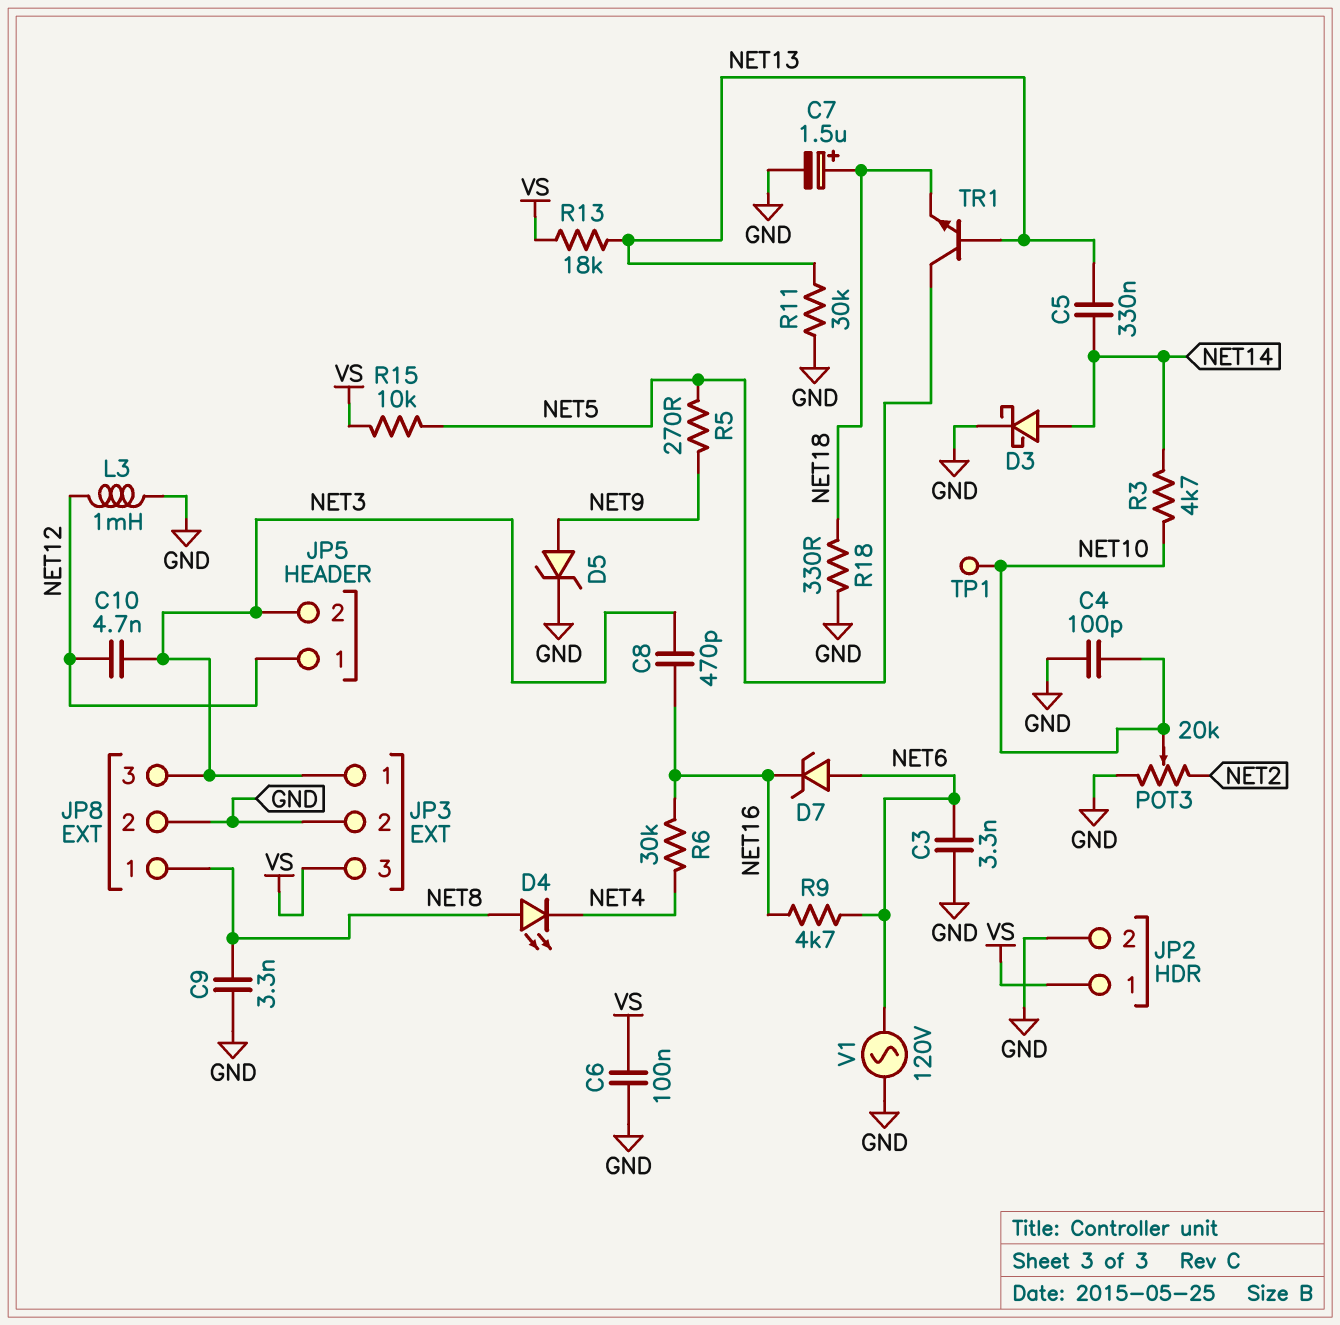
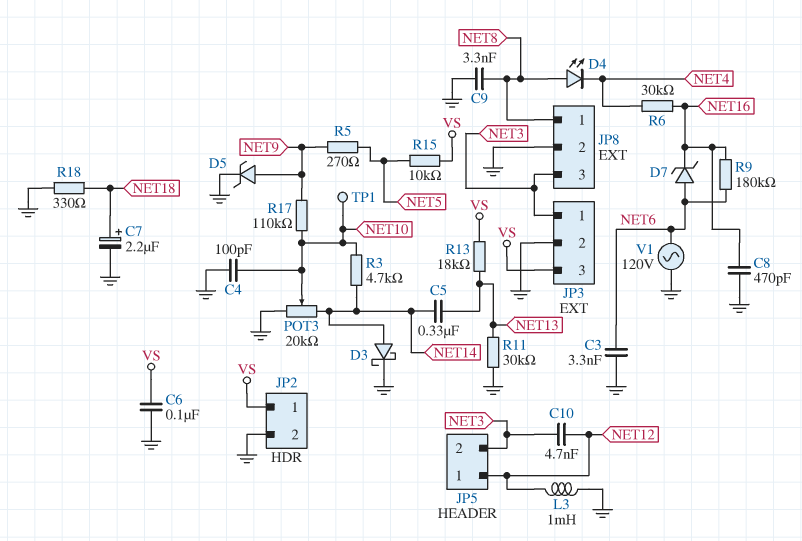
C7: 1.5uF (plus NET18, minus GND) -> 2.2uF (plus NET18, minus GND)
C8: 470pF (NET3, NET16) -> 470pF (GND, NET16)
POT3: 20k (GND, NET2, wiper NET10) -> 20k (GND, NET14, wiper NET10)
R9: 4.7k (NET6, NET16) -> 180k (NET6, NET16)
R17: none -> 110k (NET9, NET10)
TR1: NPN (B NET13, C NET5, E NET18) -> none

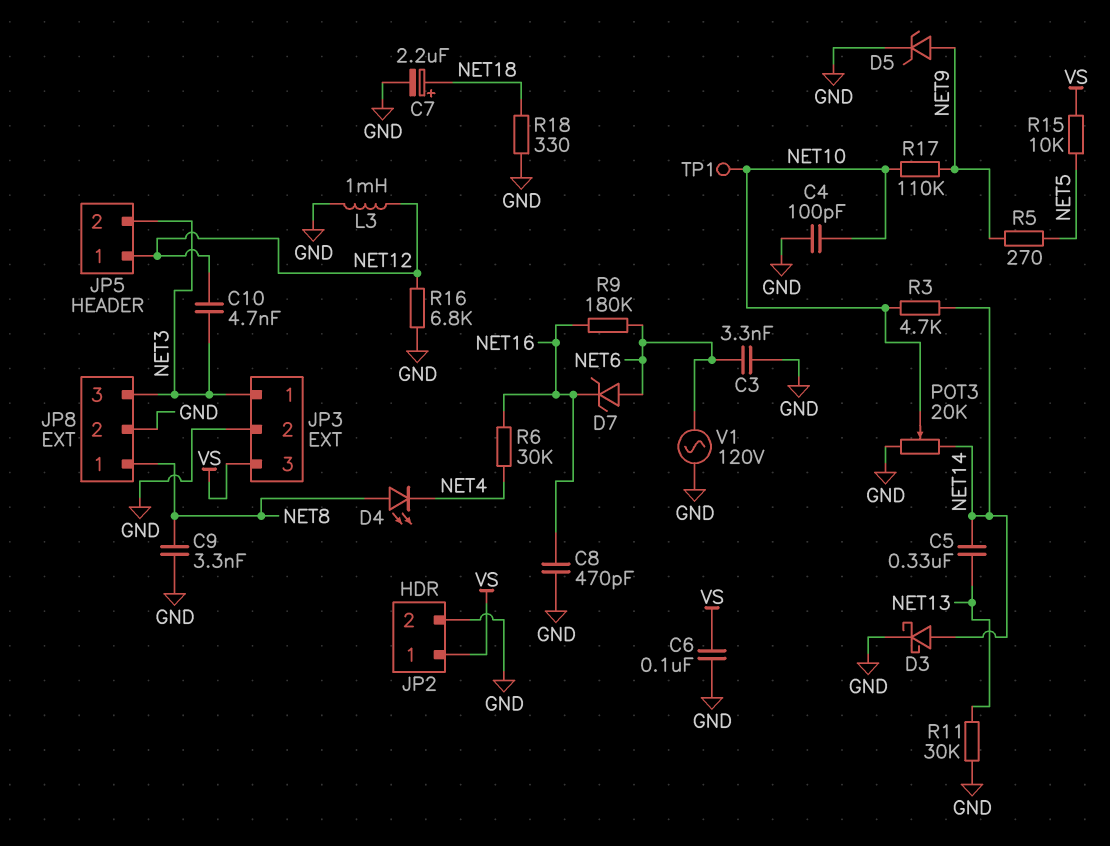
R13: 18k (NET13, VS) -> none
R16: none -> 6.8k (GND, NET12)

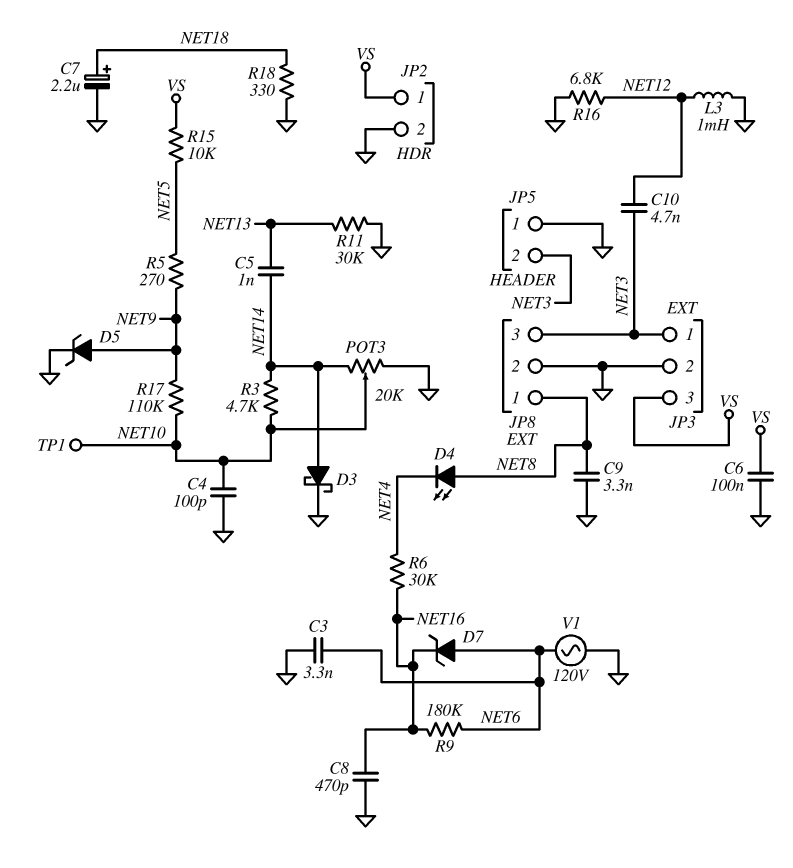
C5: 330nF (NET13, NET14) -> 1nF (NET13, NET14)
JP5 pin 1: NET12 -> GND

